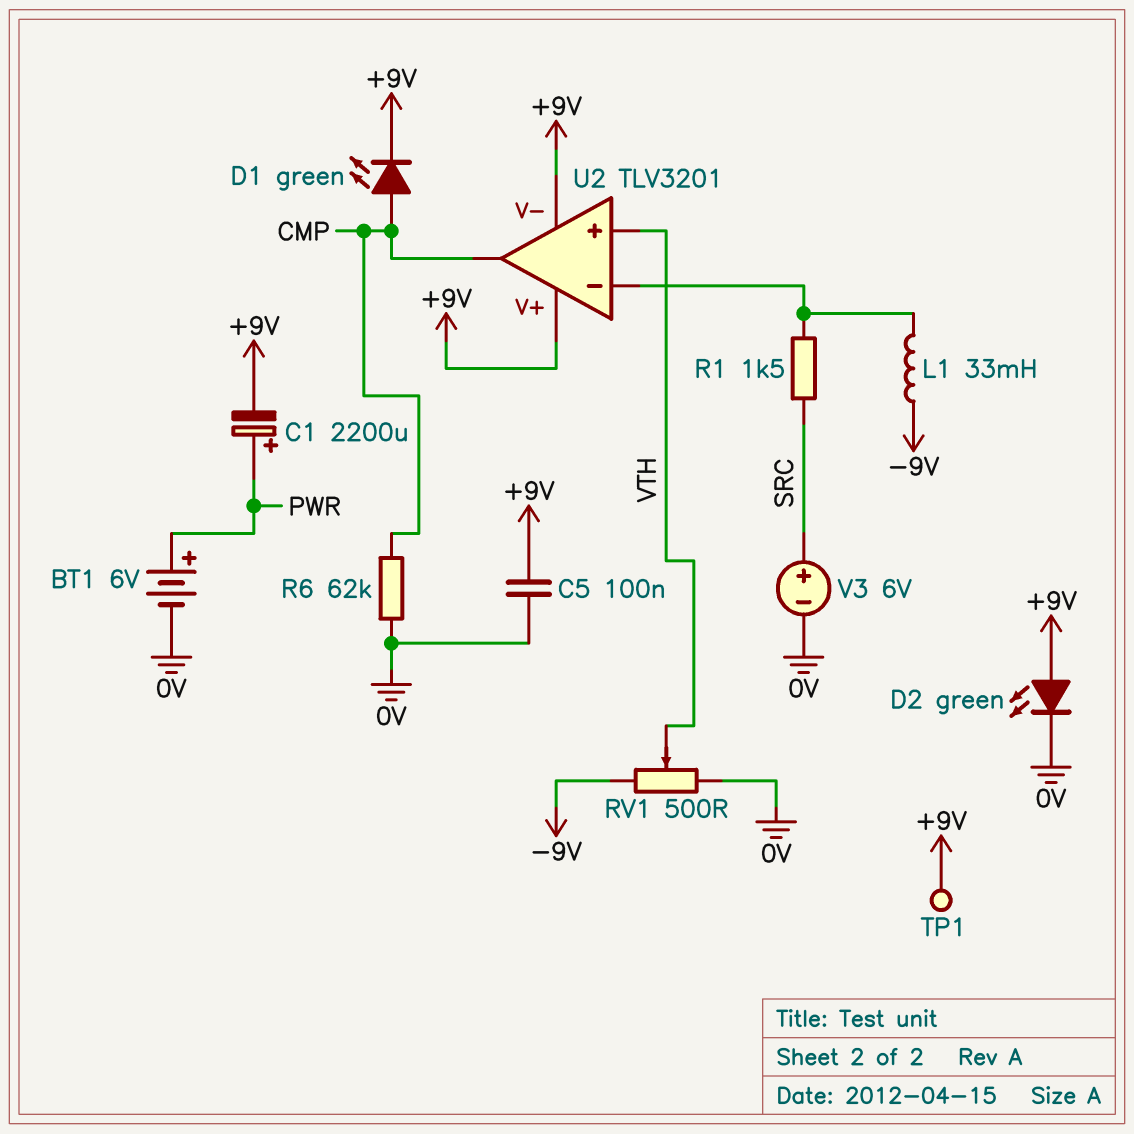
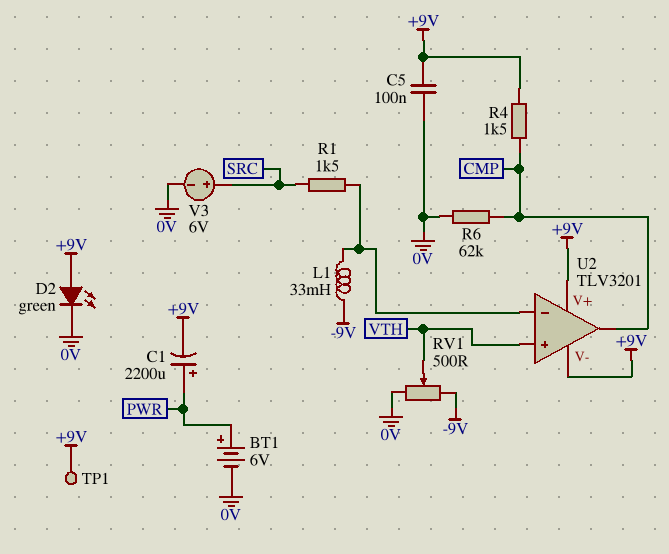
D1: LED green (A CMP, K +9V) -> none
R4: none -> 1.5k (+9V, CMP)

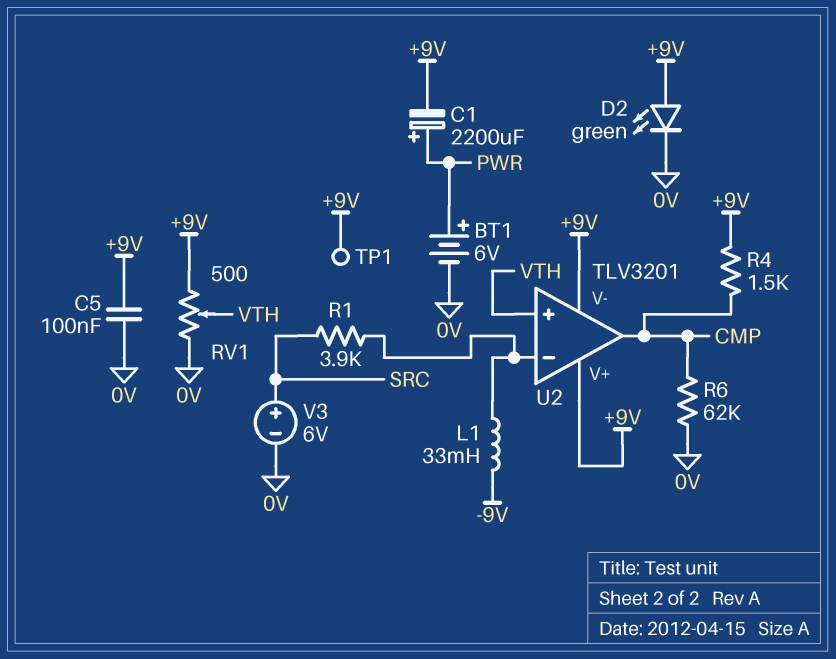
R1: 1.5k (SRC, U2/in-) -> 3.9k (SRC, U2/in-)
RV1: 500 (-9V, 0V, wiper VTH) -> 500 (+9V, 0V, wiper VTH)

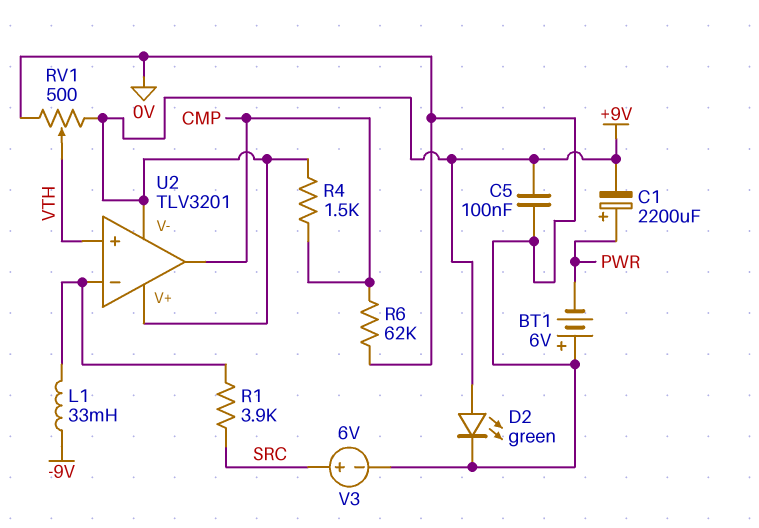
BT1: 6V (plus PWR, minus 0V) -> 6V (plus 0V, minus PWR)
TP1: test point (+9V) -> none

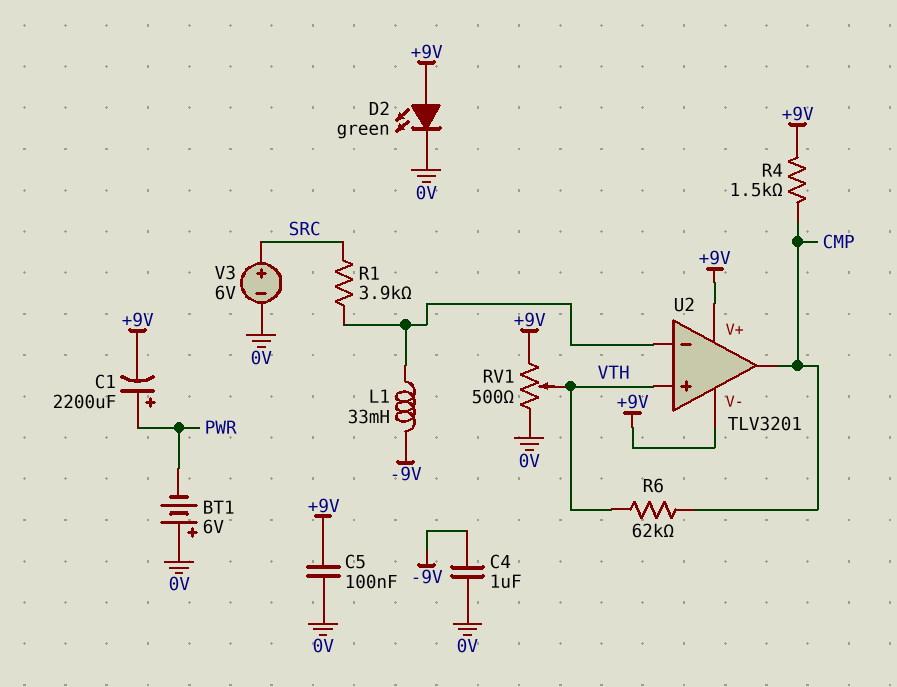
C4: none -> 1uF (-9V, 0V)
R6: 62k (0V, CMP) -> 62k (CMP, VTH)

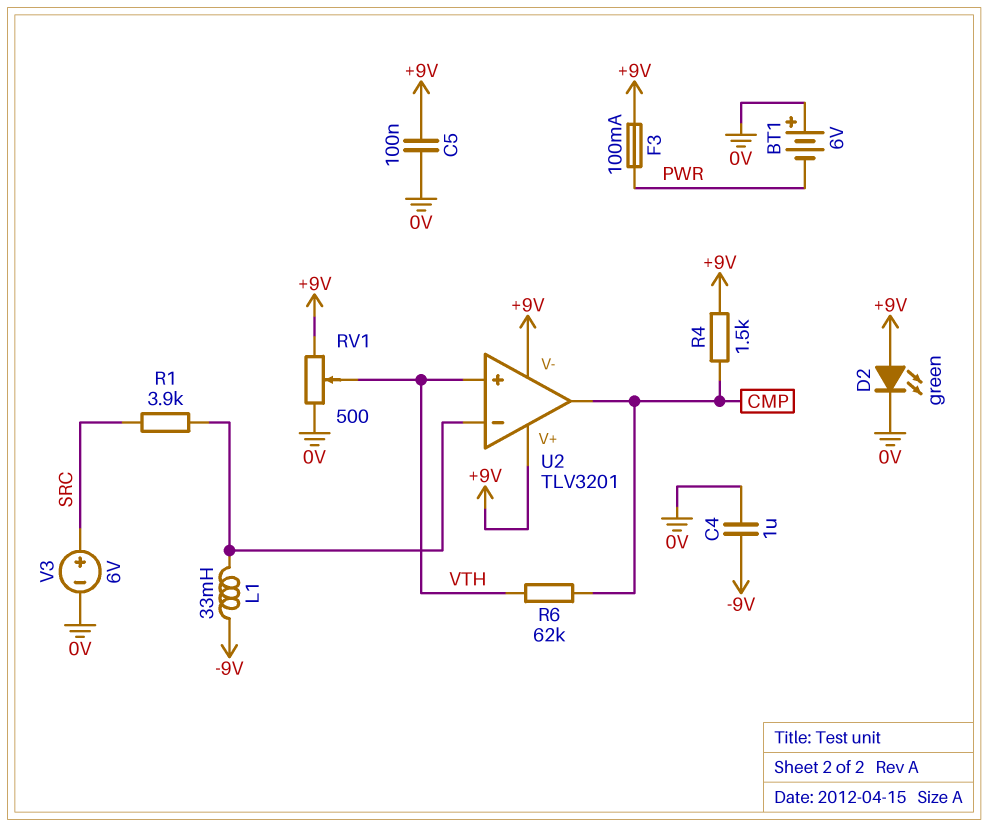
C1: 2200uF (plus PWR, minus +9V) -> none
F3: none -> 100mA (+9V, PWR)

